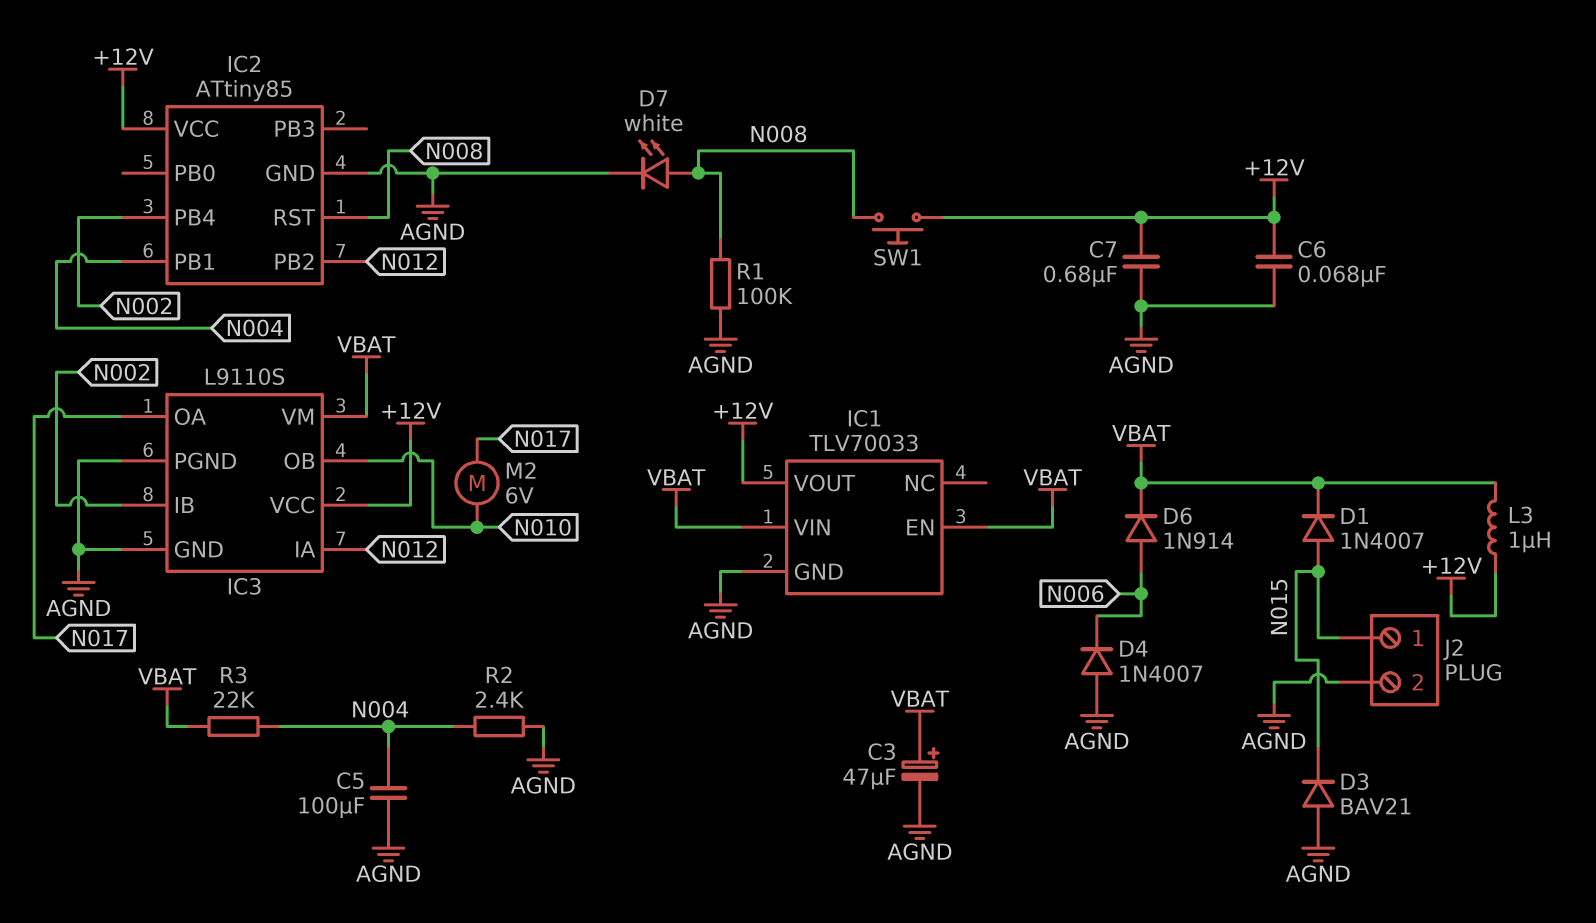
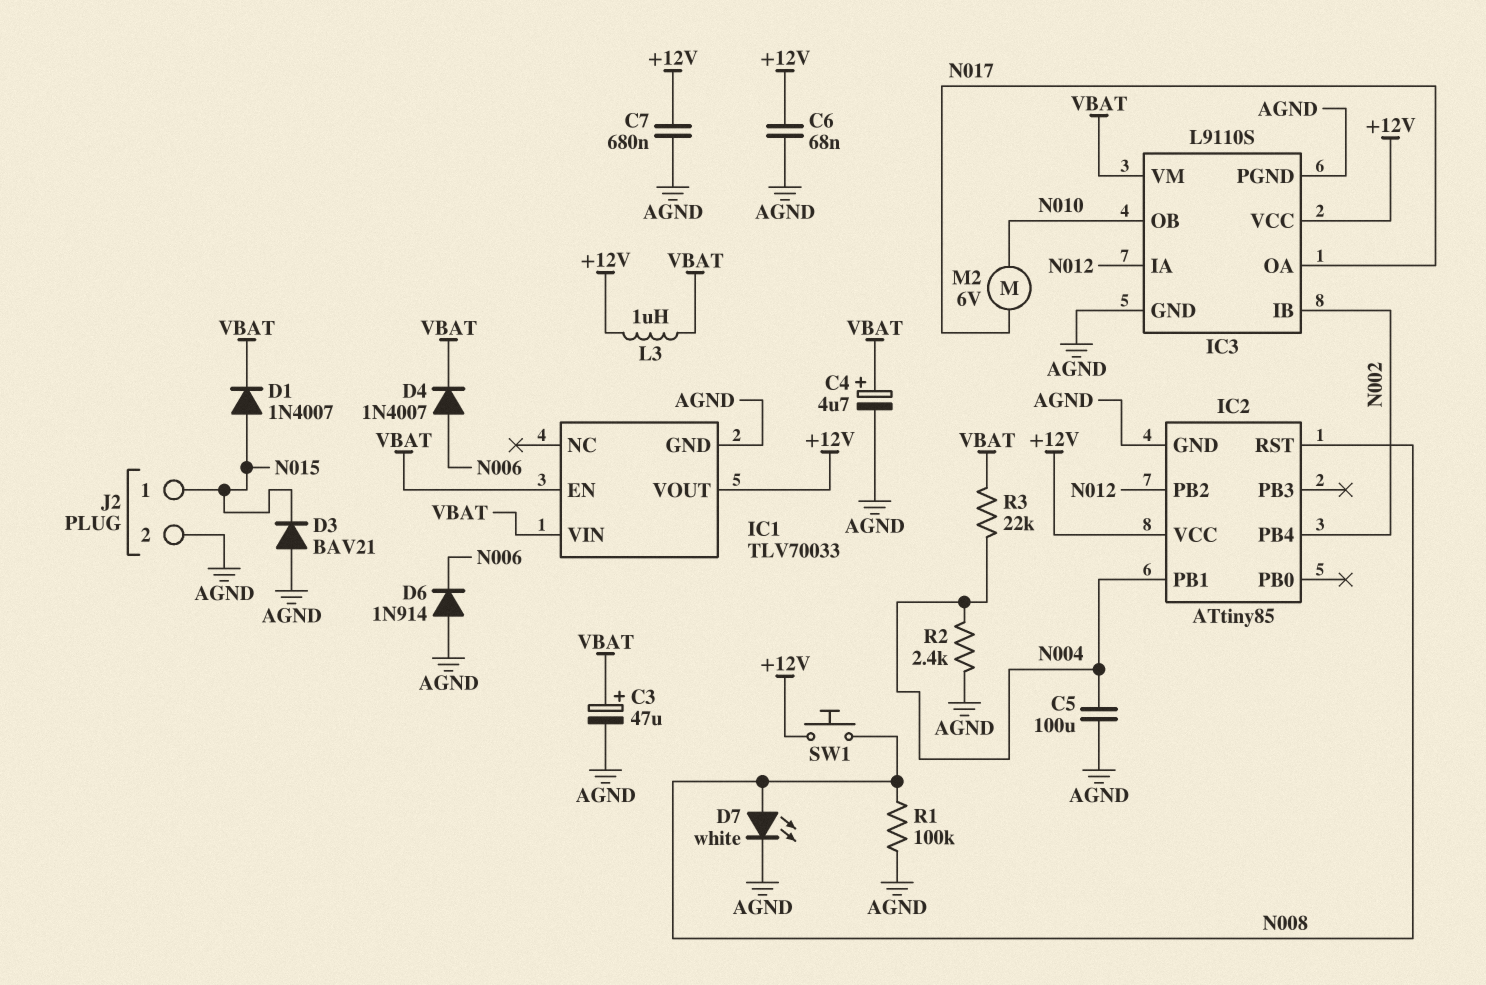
C4: none -> 4.7uF (plus VBAT, minus AGND)
D4: diode 1N4007 (A AGND, K N006) -> diode 1N4007 (A N006, K VBAT)
D6: diode 1N914 (A N006, K VBAT) -> diode 1N914 (A AGND, K N006)

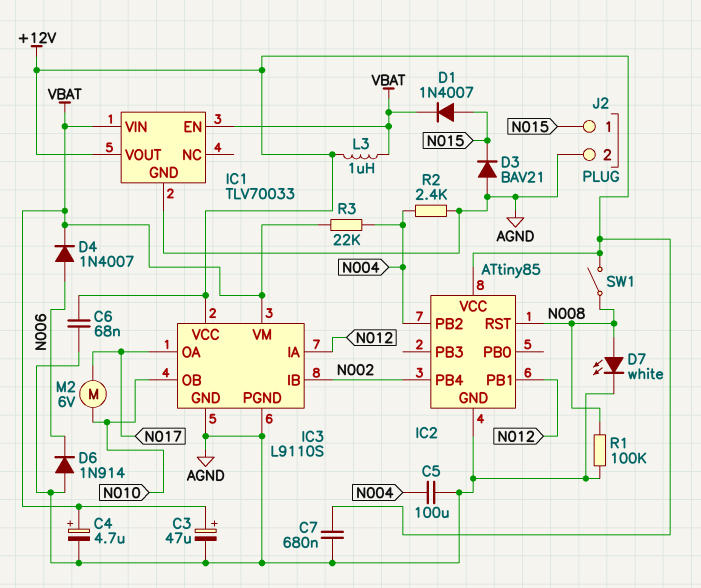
IC2 pin PB1: N004 -> N012
IC2 pin PB2: N012 -> N004
SW1: button (+12V, N008) -> switch (+12V, N008)

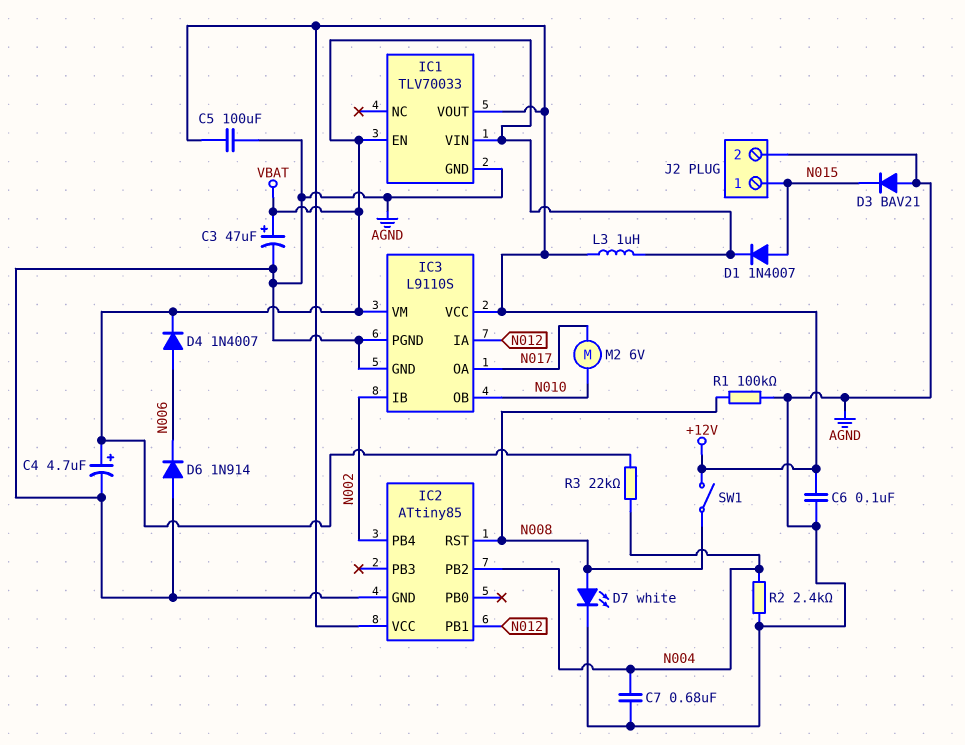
C5: 100uF (AGND, N004) -> 100uF (+12V, AGND)
C6: 68nF (+12V, AGND) -> 100nF (+12V, AGND)
C7: 680nF (+12V, AGND) -> 680nF (AGND, N004)

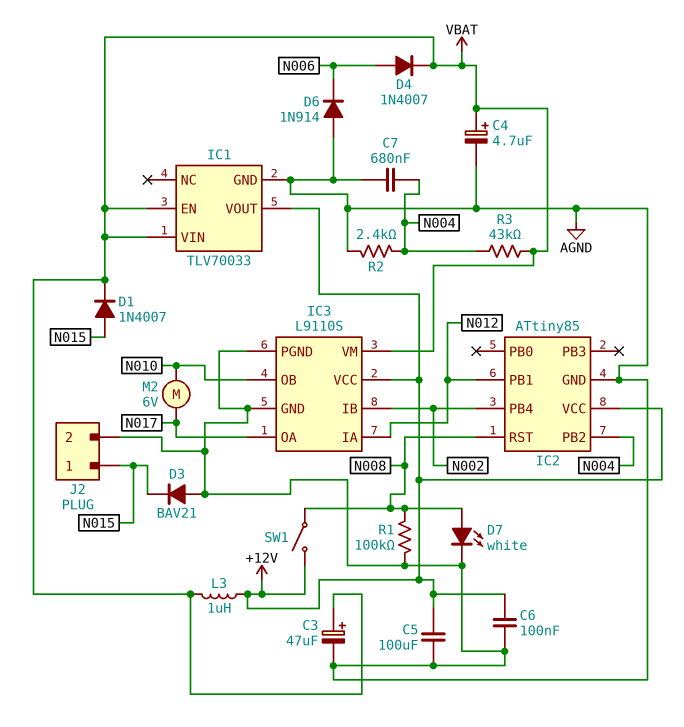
R3: 22k (N004, VBAT) -> 43k (N004, VBAT)

